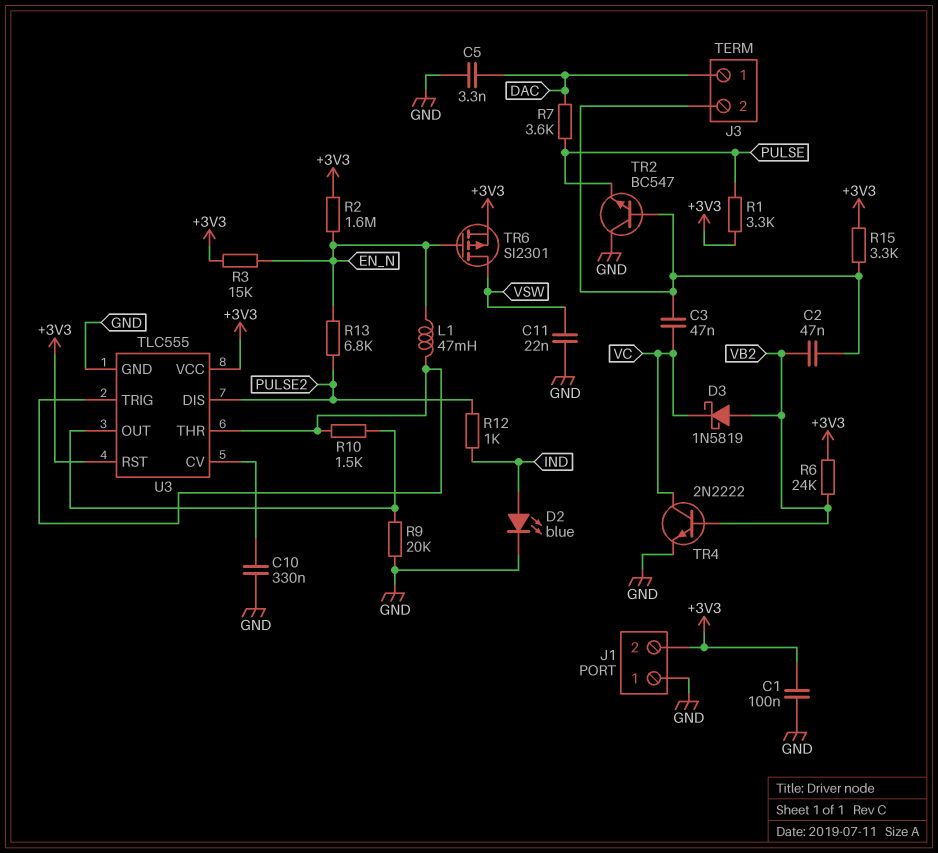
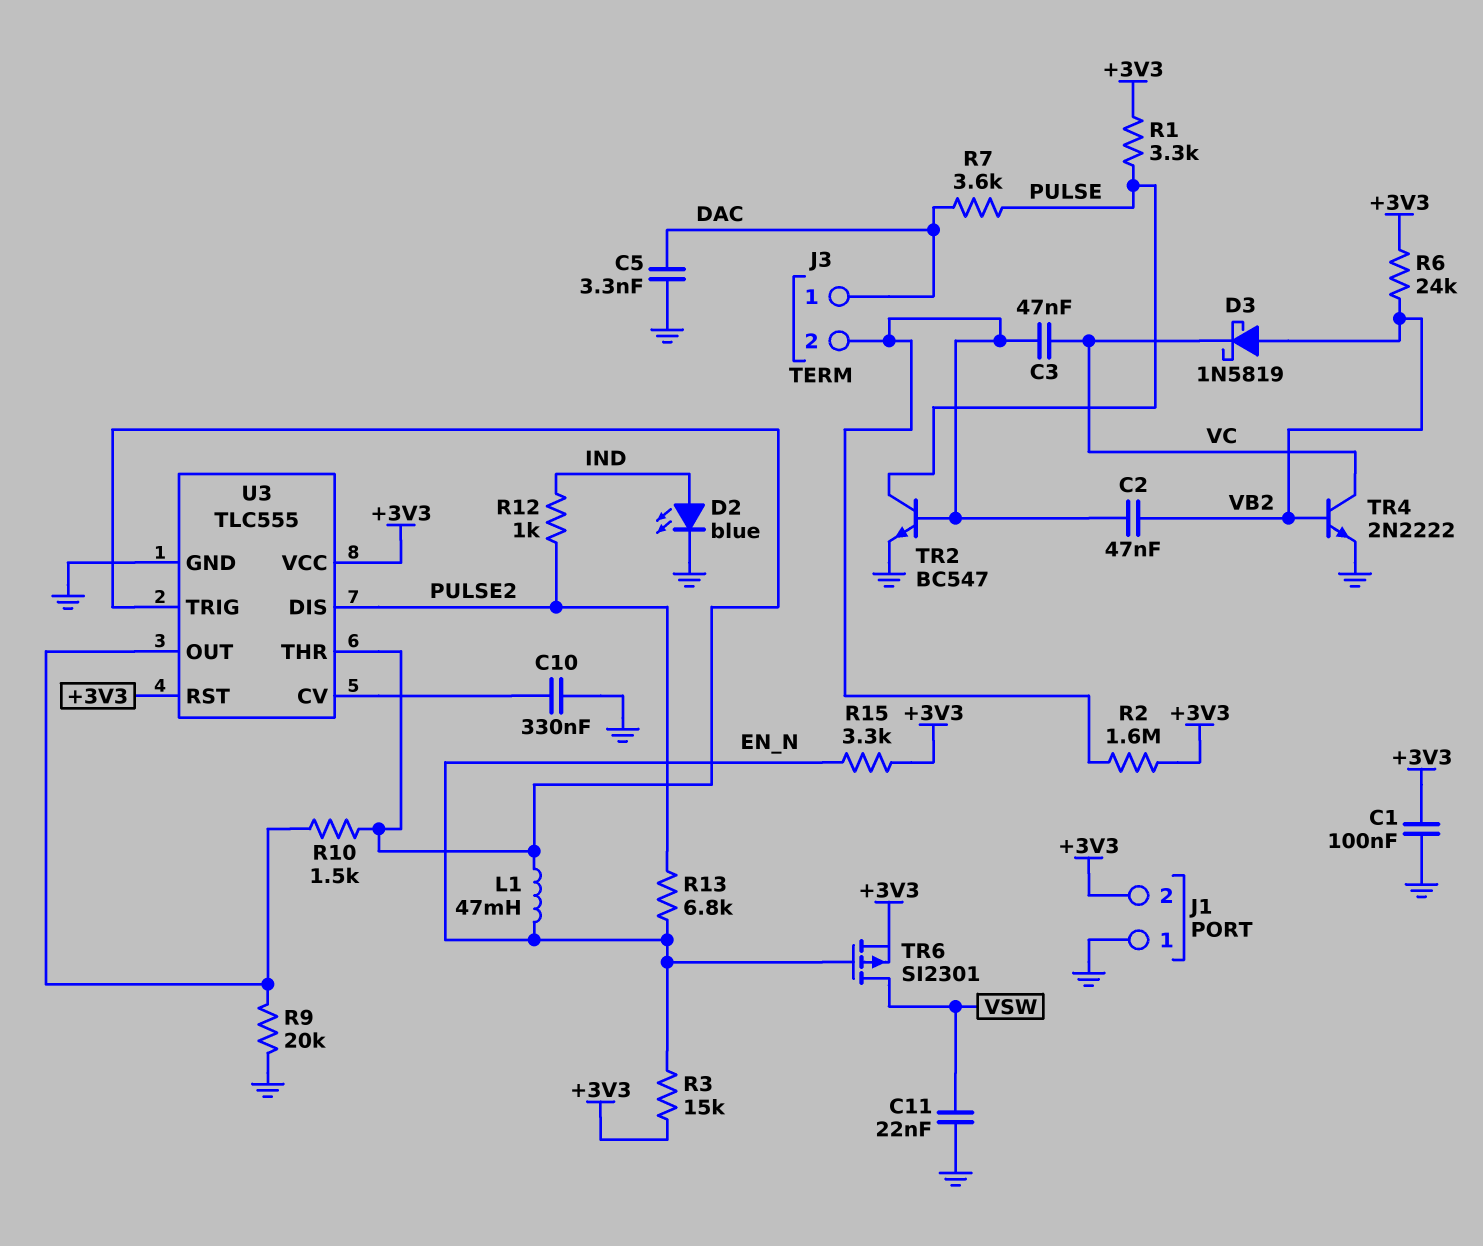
R2: 1.6M (+3V3, EN_N) -> 1.6M (+3V3, J3/2)
R15: 3.3k (+3V3, J3/2) -> 3.3k (+3V3, EN_N)
TR2: NPN BC547 (B J3/2, C GND, E PULSE) -> NPN BC547 (B J3/2, C PULSE, E GND)

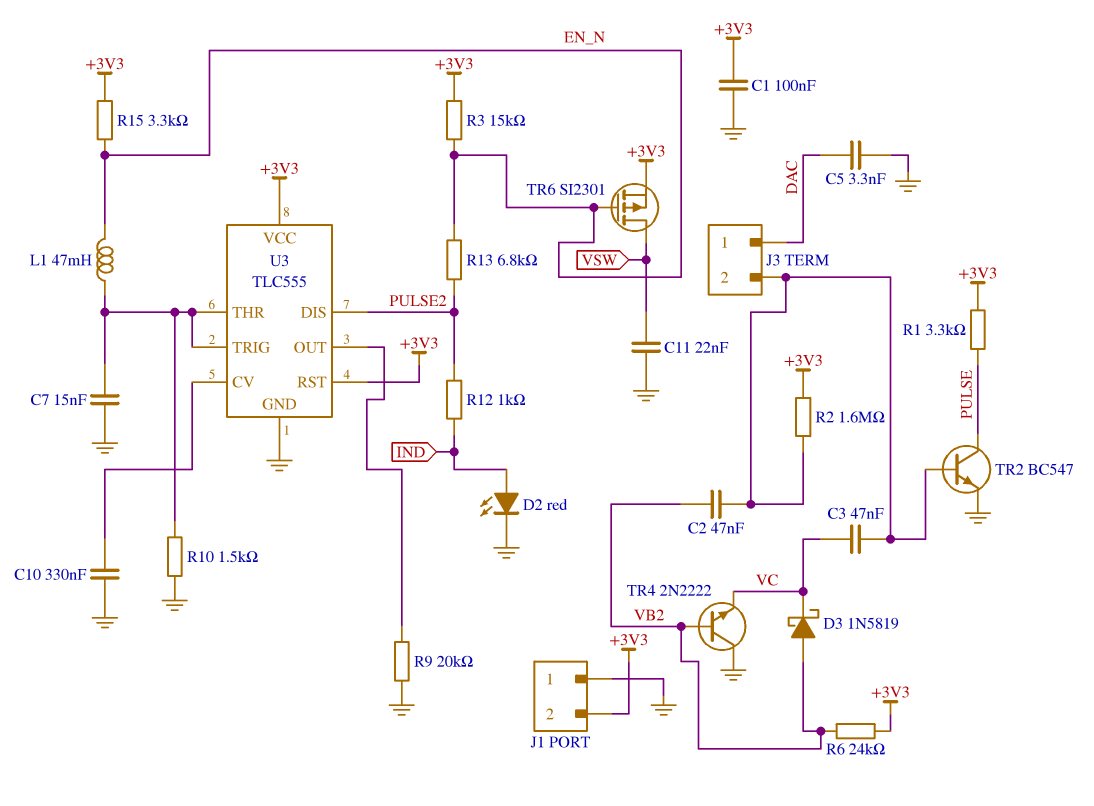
C7: none -> 15nF (GND, U3/THR)
D2: LED blue (A IND, K GND) -> LED red (A IND, K GND)
R7: 3.6k (DAC, PULSE) -> none
R10: 1.5k (U3/OUT, U3/THR) -> 1.5k (GND, U3/THR)
TR4: NPN 2N2222 (B VB2, C VC, E GND) -> NPN 2N2222 (B VB2, C GND, E VC)

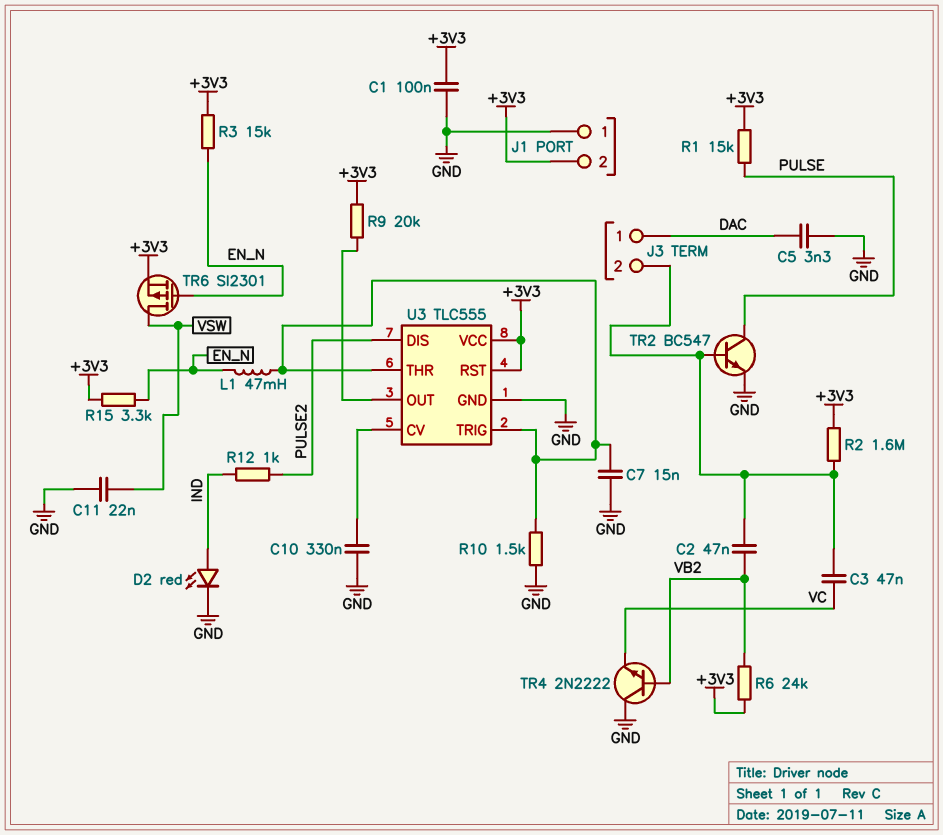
D3: schottky 1N5819 (A VB2, K VC) -> none
R1: 3.3k (+3V3, PULSE) -> 15k (+3V3, PULSE)
R9: 20k (GND, U3/OUT) -> 20k (+3V3, U3/OUT)
R13: 6.8k (EN_N, PULSE2) -> none

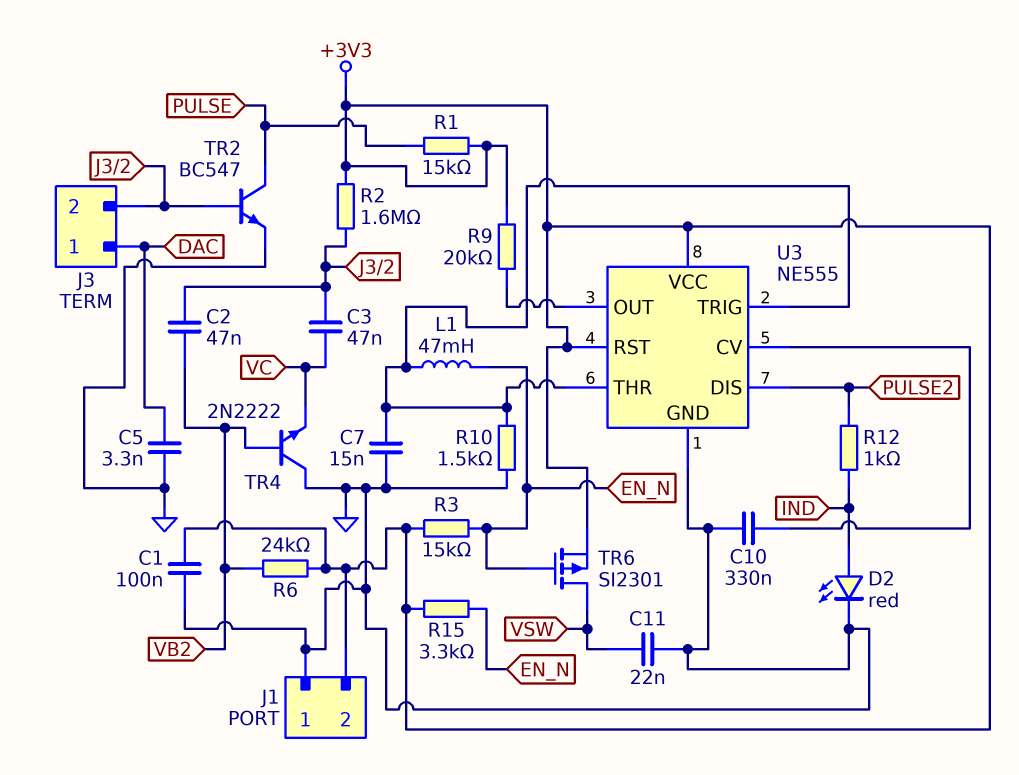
U3: TLC555 -> NE555

